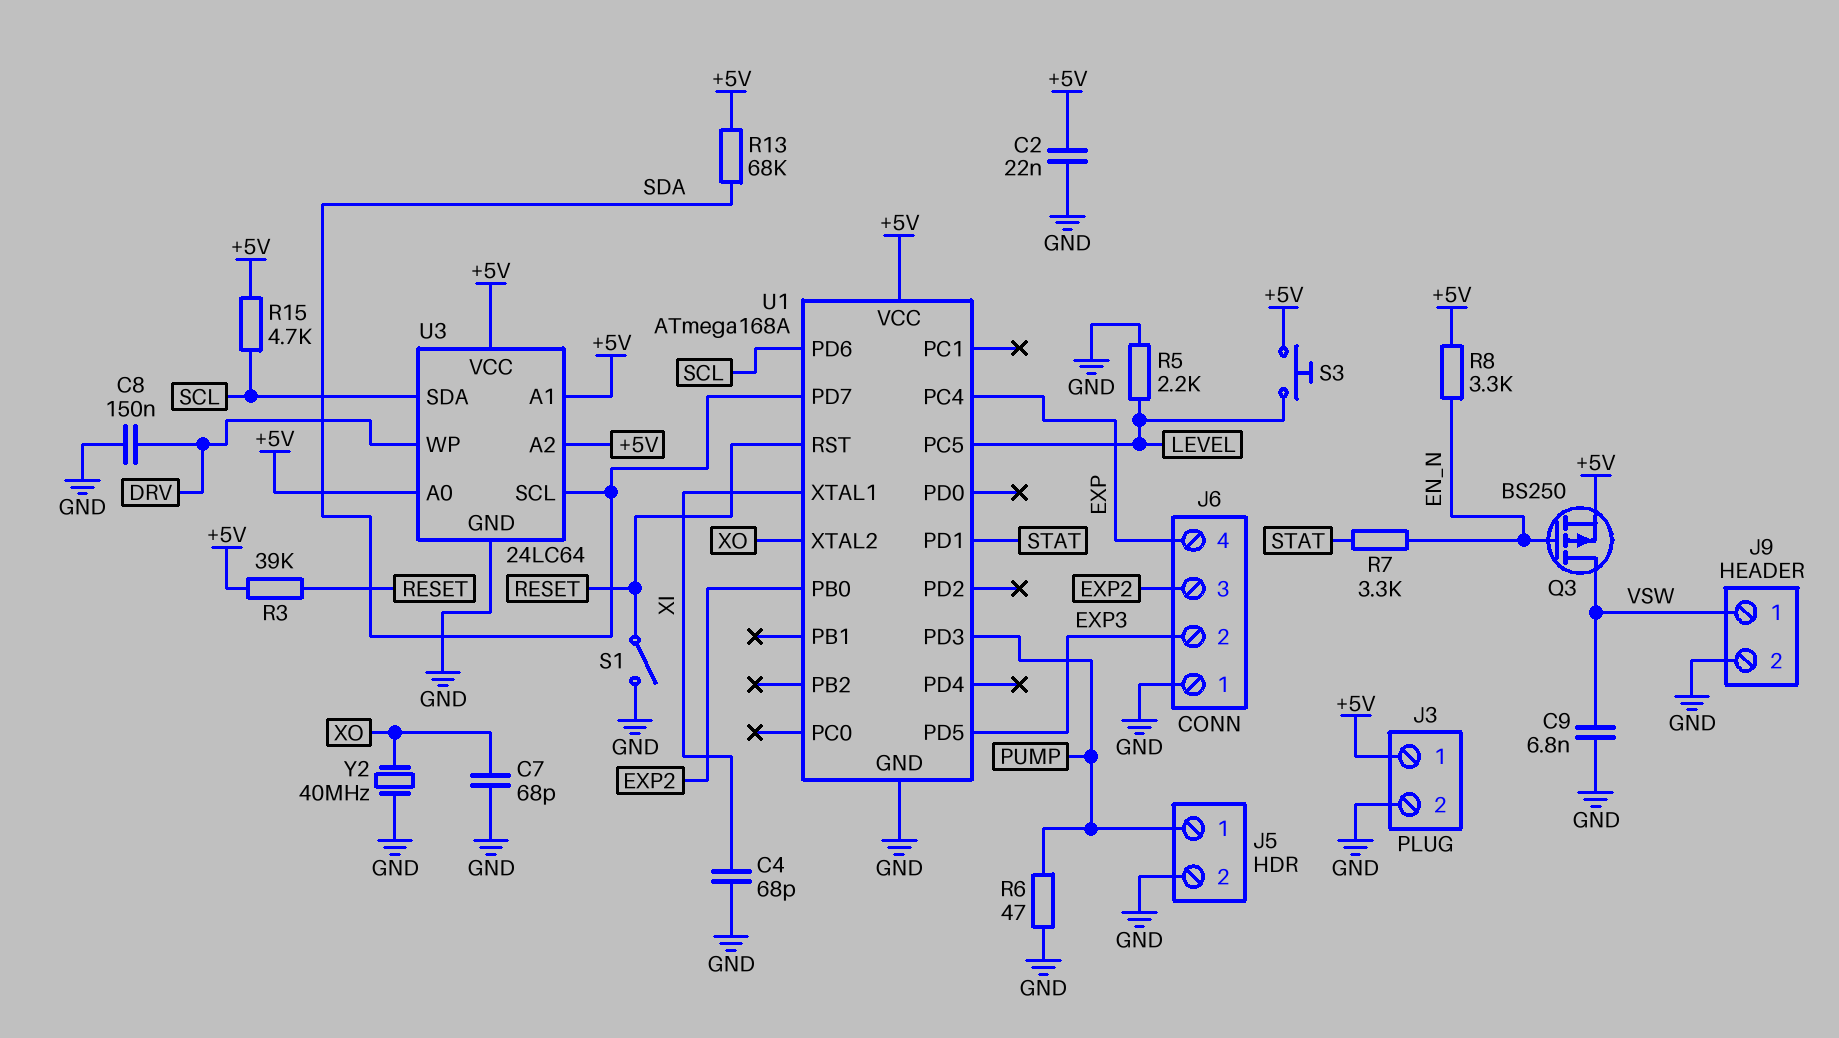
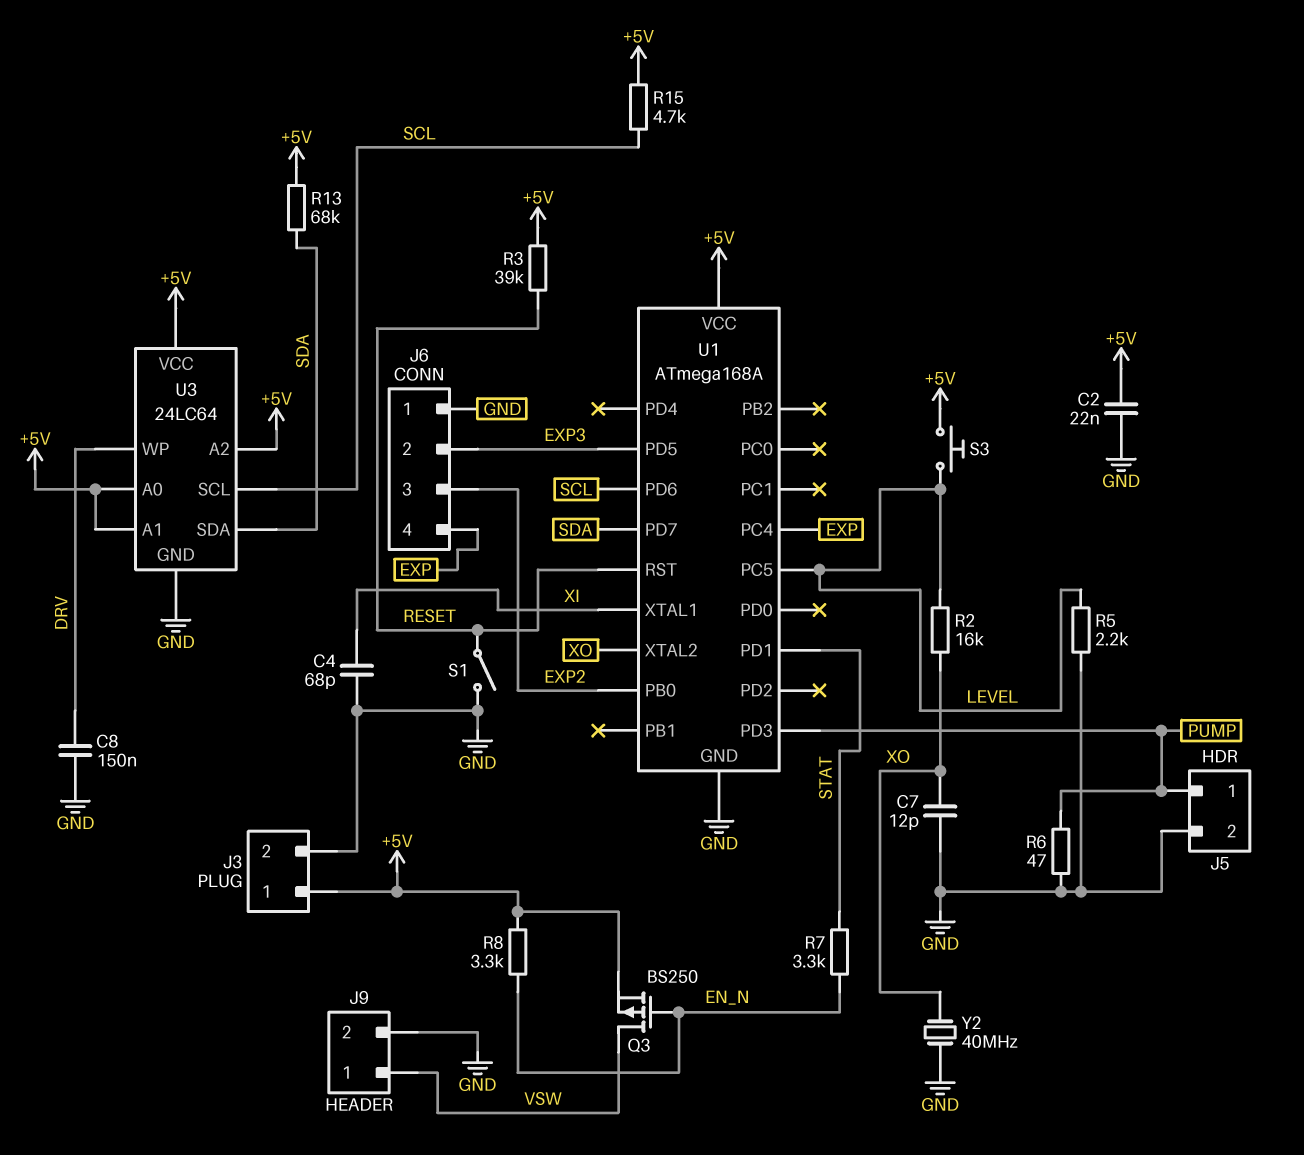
C7: 68pF (GND, XO) -> 12pF (GND, XO)
C9: 6.8nF (GND, VSW) -> none
R2: none -> 16k (LEVEL, XO)
U3 pin SCL: SDA -> SCL
U3 pin SDA: SCL -> SDA

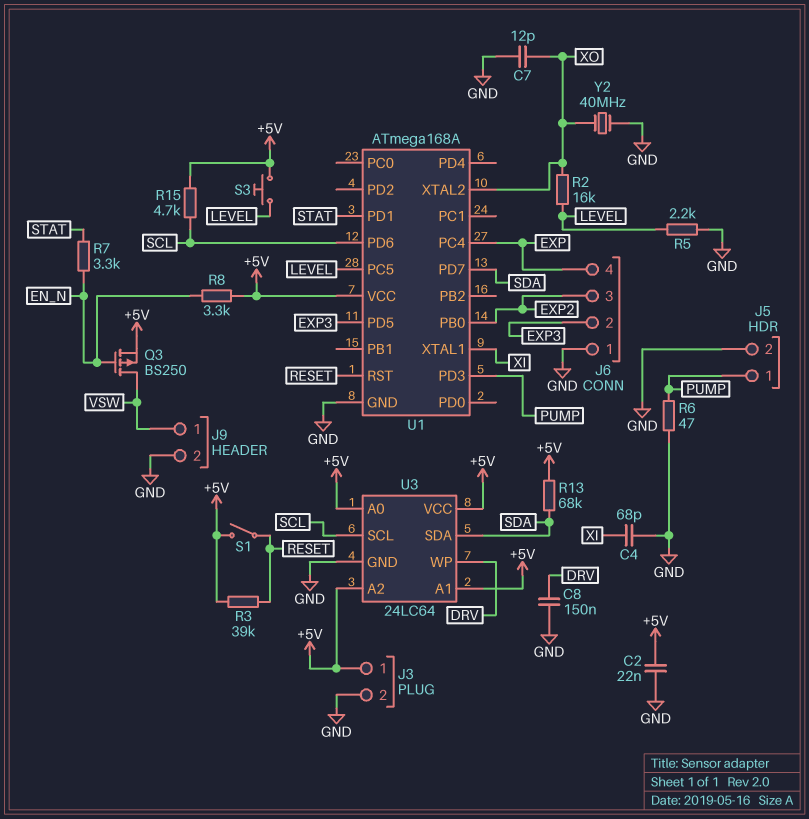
S1: switch (GND, RESET) -> switch (+5V, RESET)

